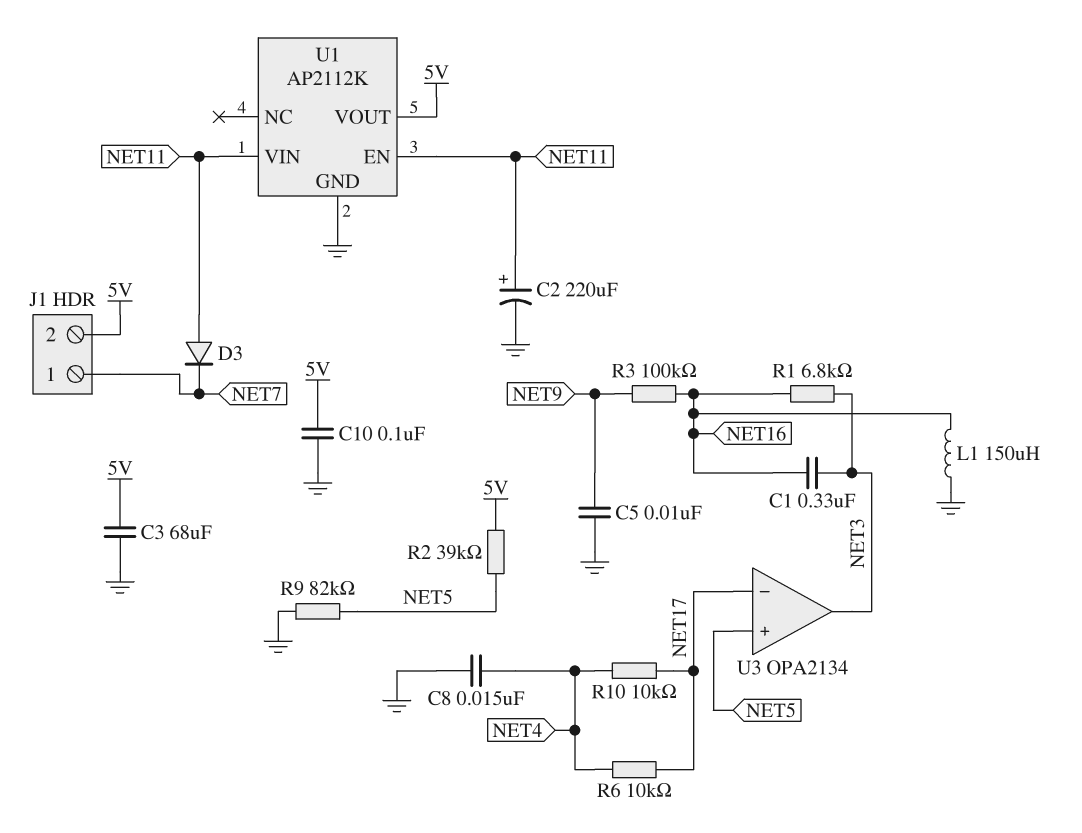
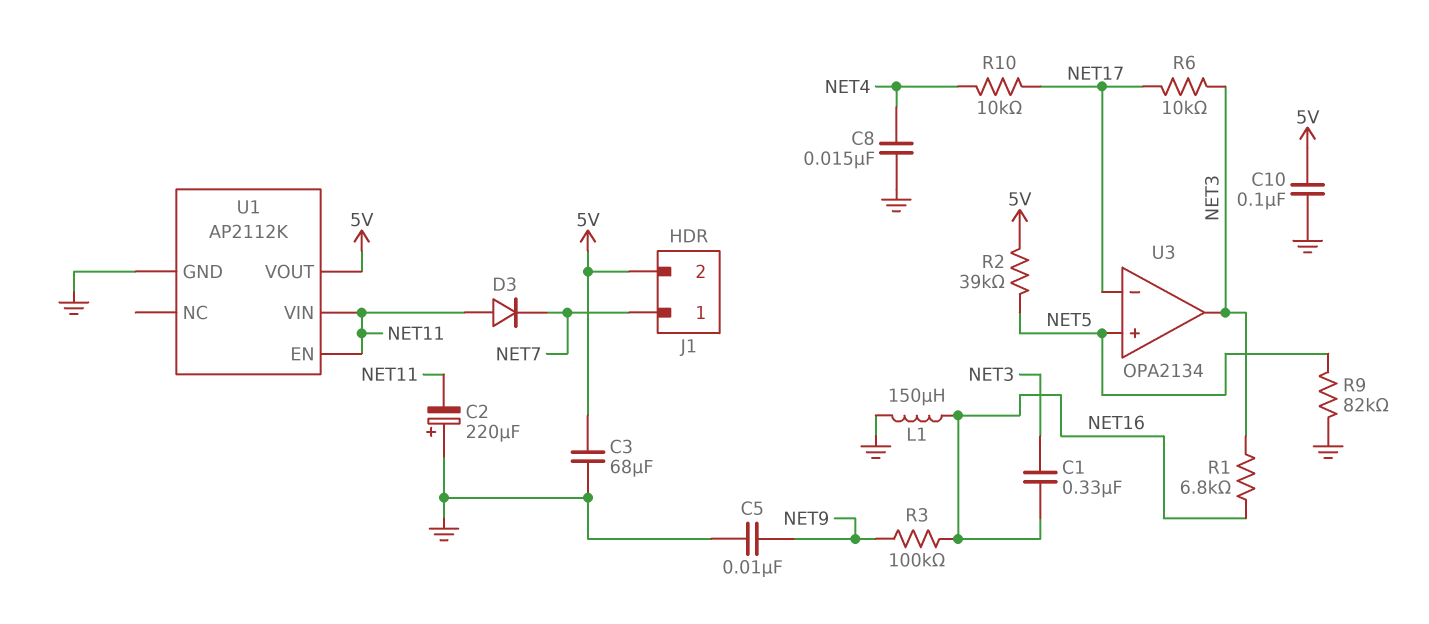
C2: 220uF (plus NET11, minus GND) -> 220uF (plus GND, minus NET11)
R6: 10k (NET4, NET17) -> 10k (NET3, NET17)

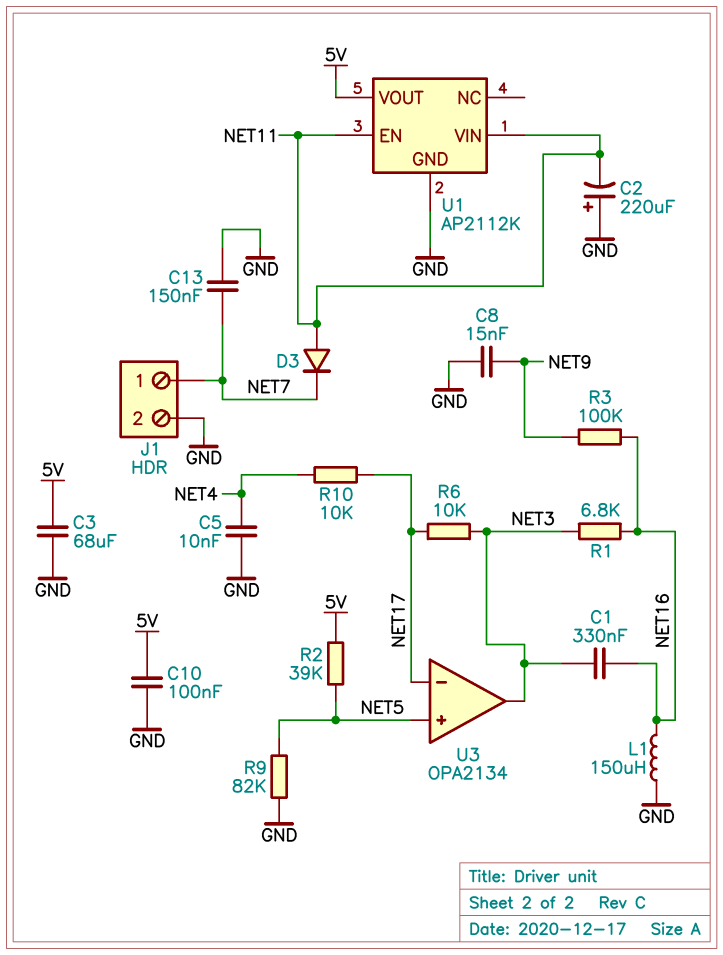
C5: 10nF (GND, NET9) -> 10nF (GND, NET4)
C8: 15nF (GND, NET4) -> 15nF (GND, NET9)
C13: none -> 150nF (GND, NET7)
J1 pin 2: 5V -> GND

